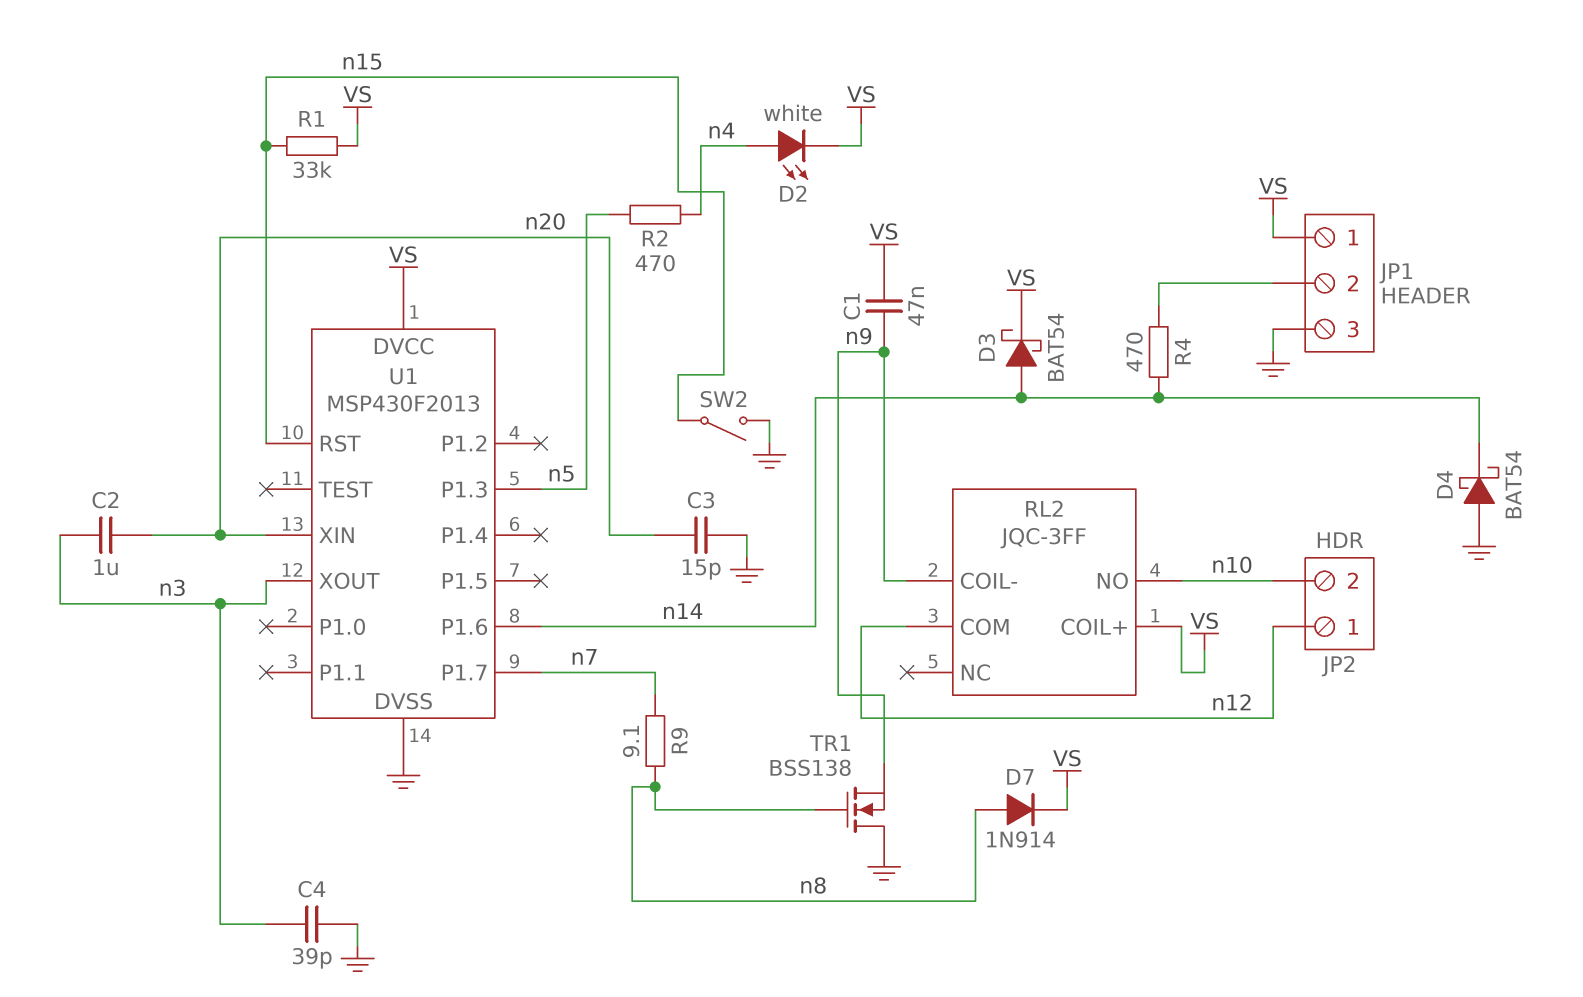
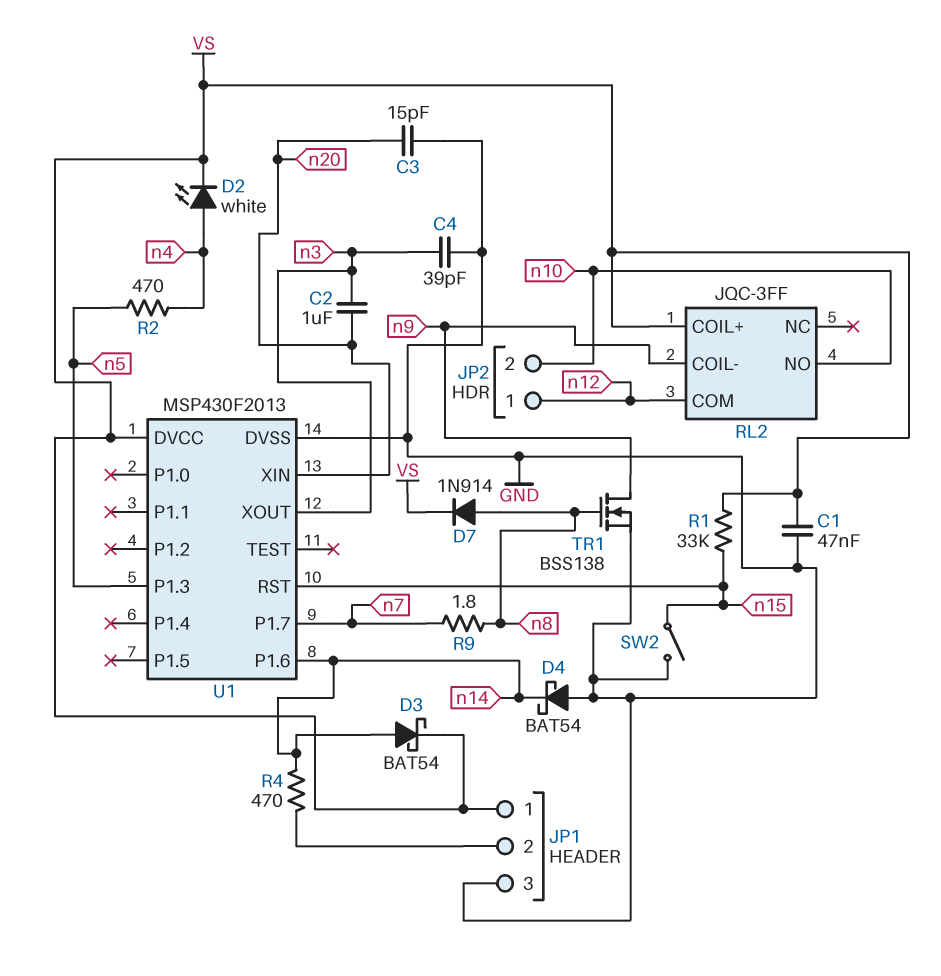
C1: 47nF (VS, n9) -> 47nF (GND, VS)
R9: 9.1 (n7, n8) -> 1.8 (n7, n8)
TR1: NMOS BSS138 (G n8, D GND, S n9) -> NMOS BSS138 (G n8, D n9, S GND)

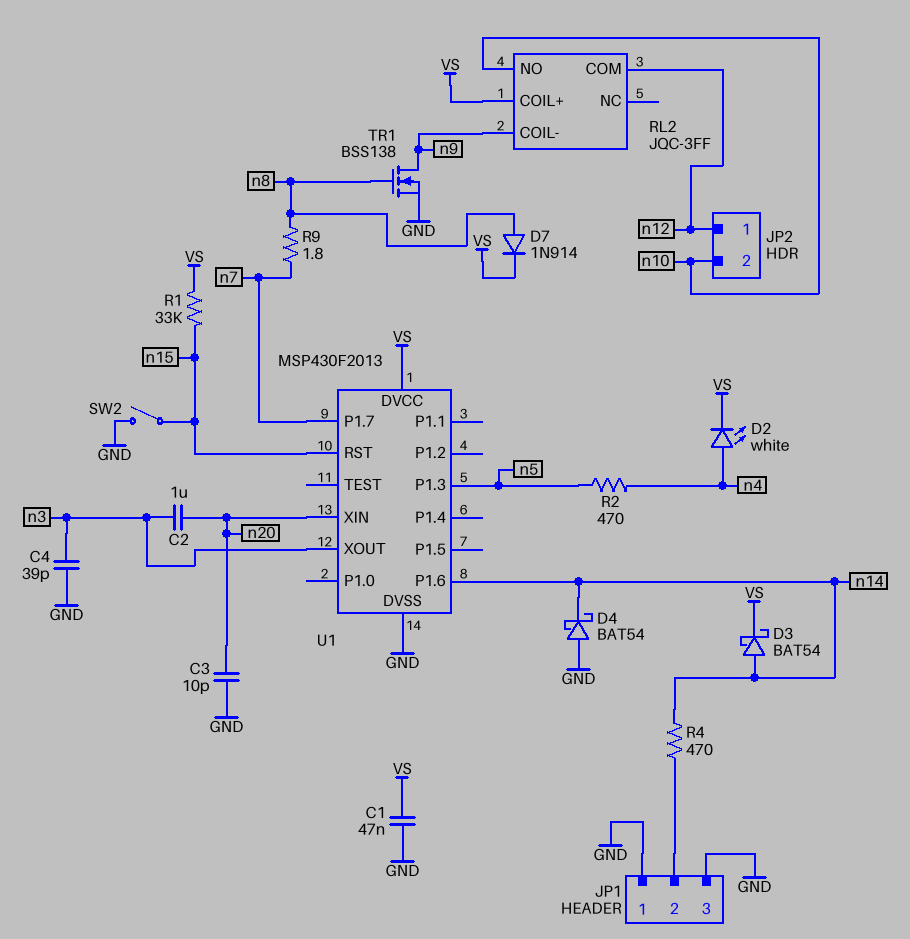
C3: 15pF (GND, n20) -> 10pF (GND, n20)
JP1 pin 1: VS -> GND

